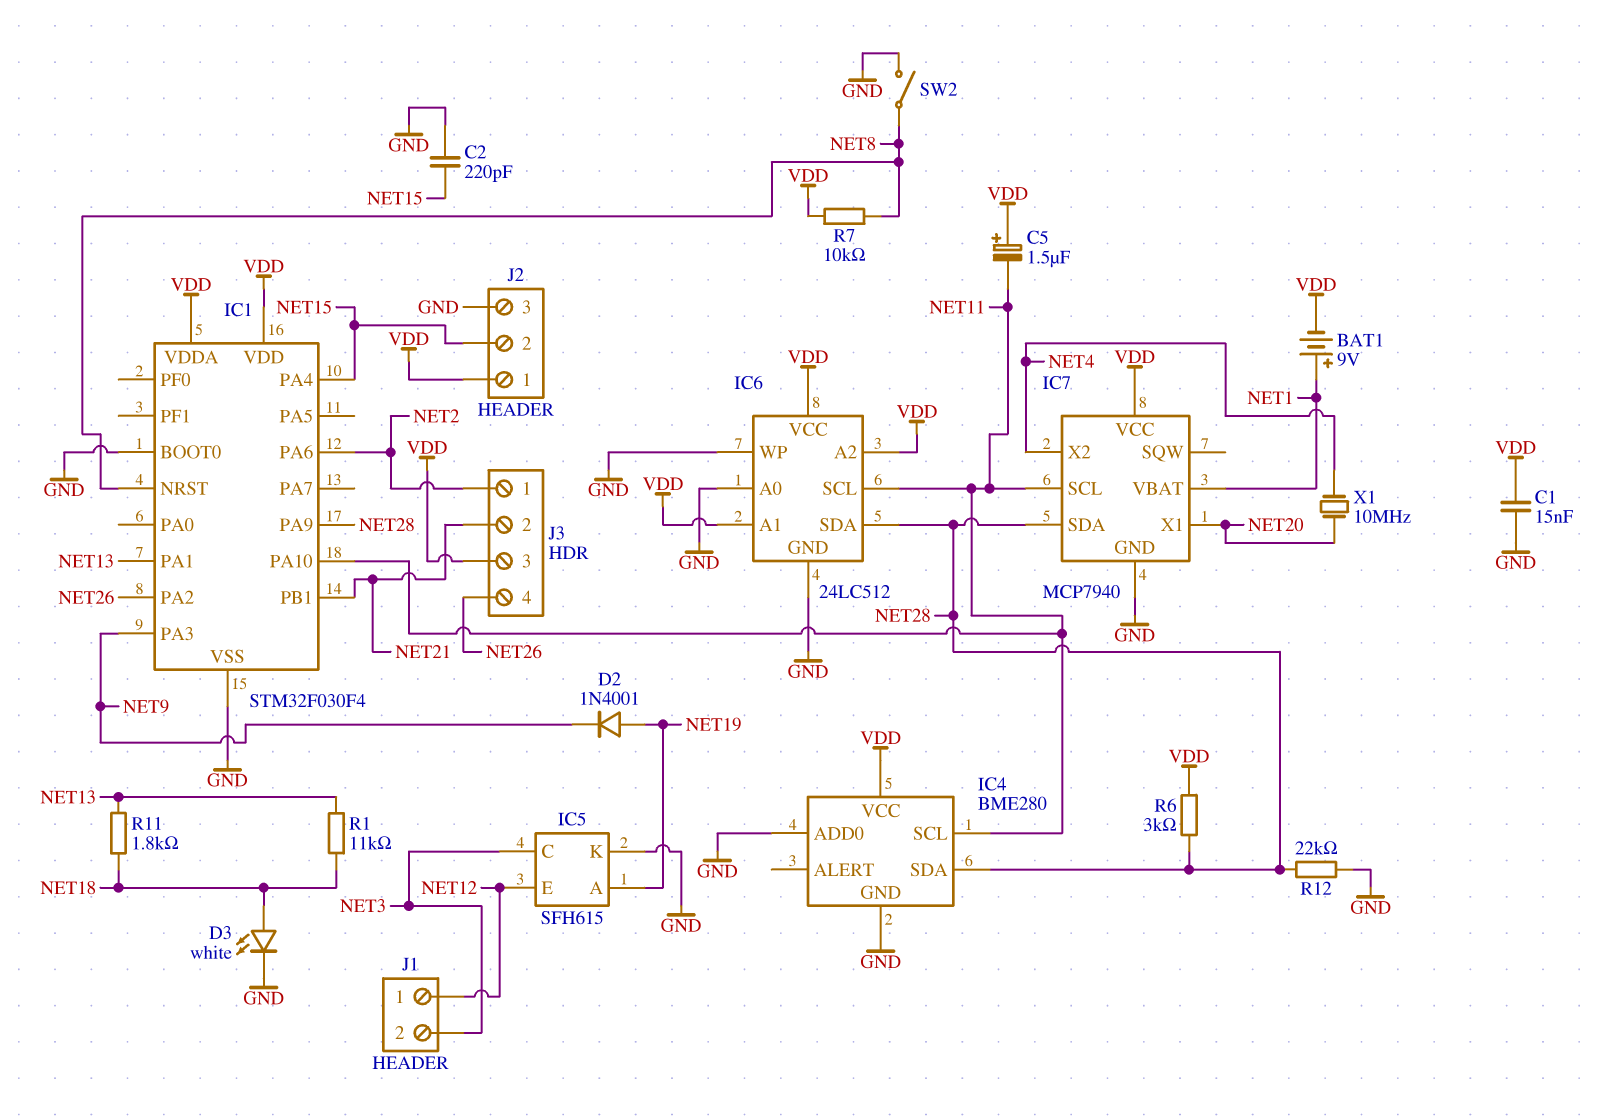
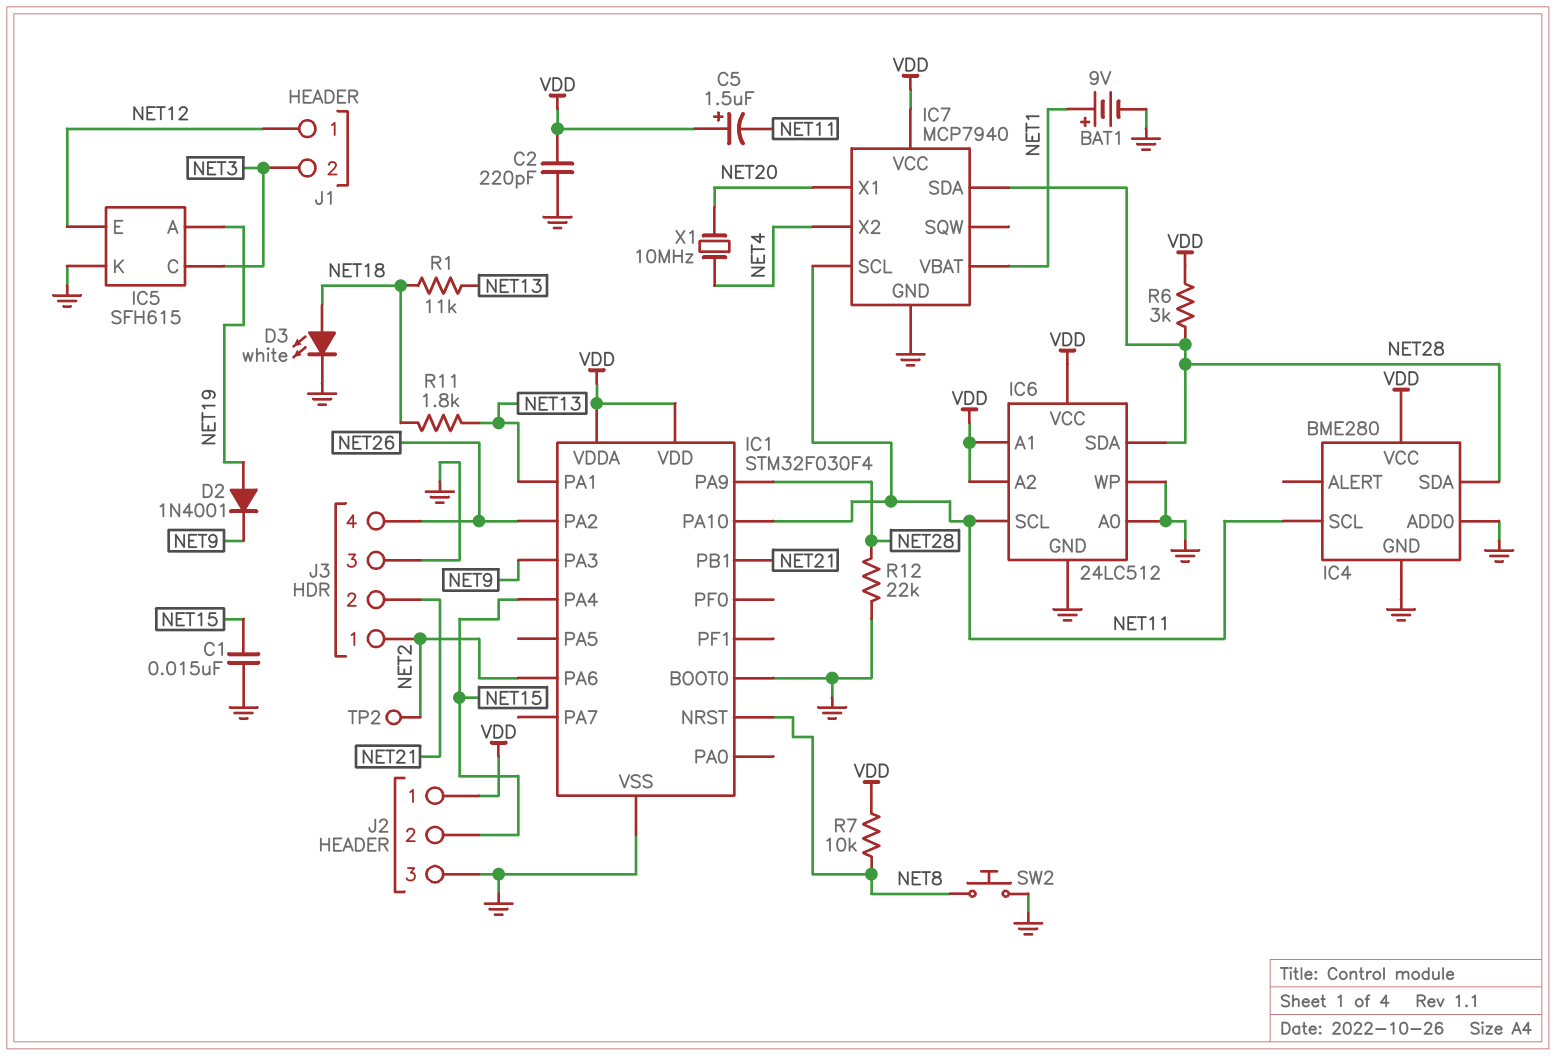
BAT1: 9V (plus NET1, minus VDD) -> 9V (plus NET1, minus GND)
C1: 15nF (GND, VDD) -> 15nF (GND, NET15)
C2: 220pF (GND, NET15) -> 220pF (GND, VDD)
J3 pin 3: VDD -> GND
SW2: switch (GND, NET8) -> button (GND, NET8)
TP2: none -> test point (NET2)

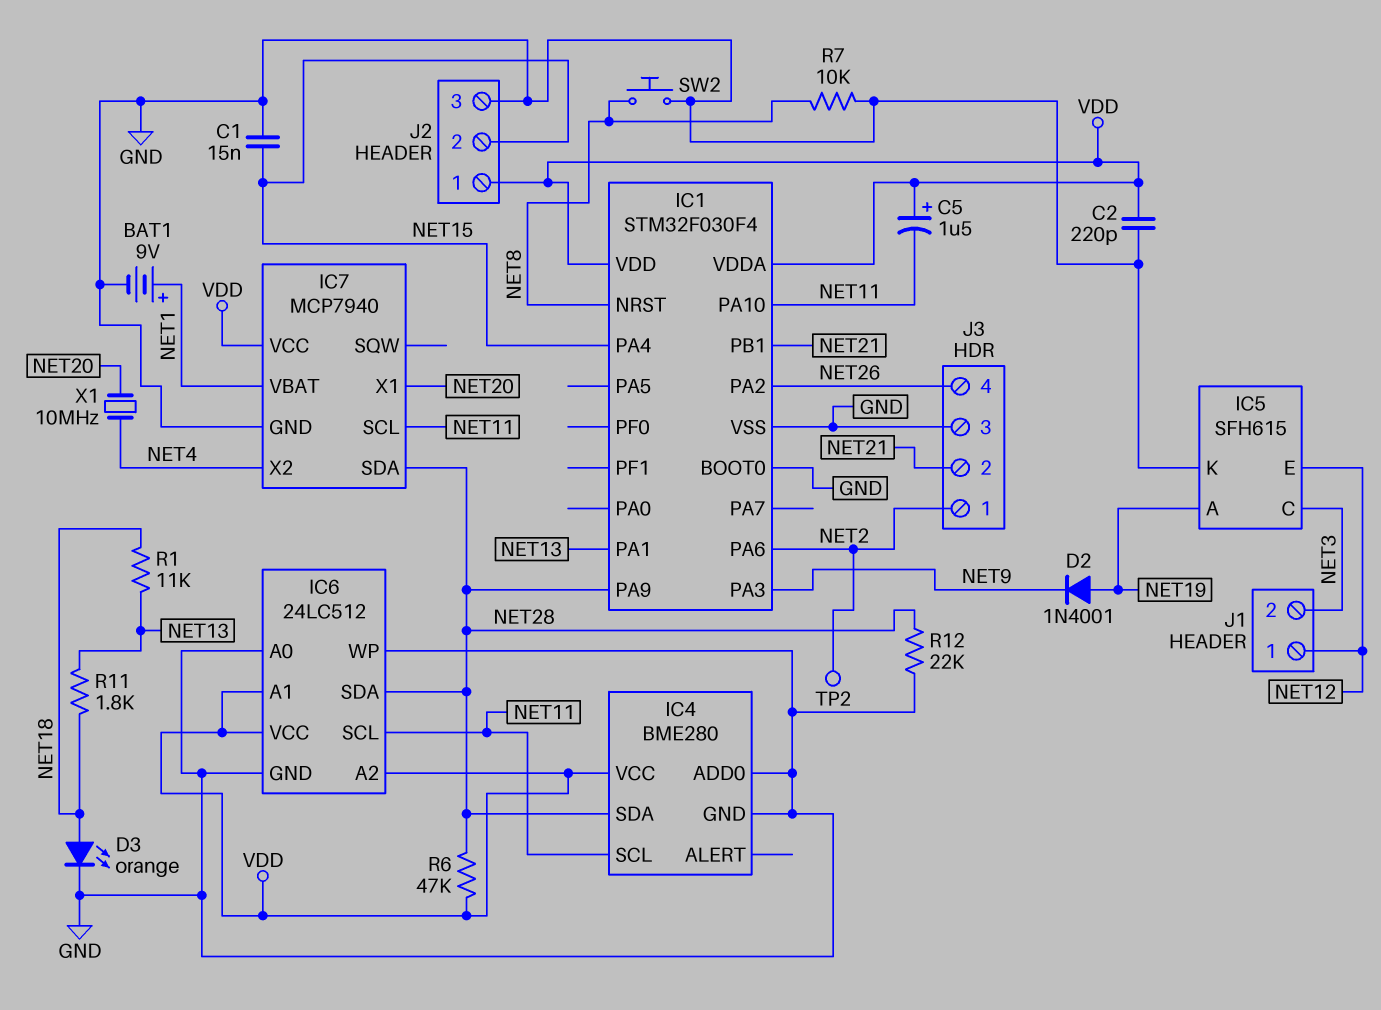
D3: LED white (A NET18, K GND) -> LED orange (A NET18, K GND)
R6: 3k (NET28, VDD) -> 47k (NET28, VDD)
R7: 10k (NET8, VDD) -> 10k (GND, NET8)

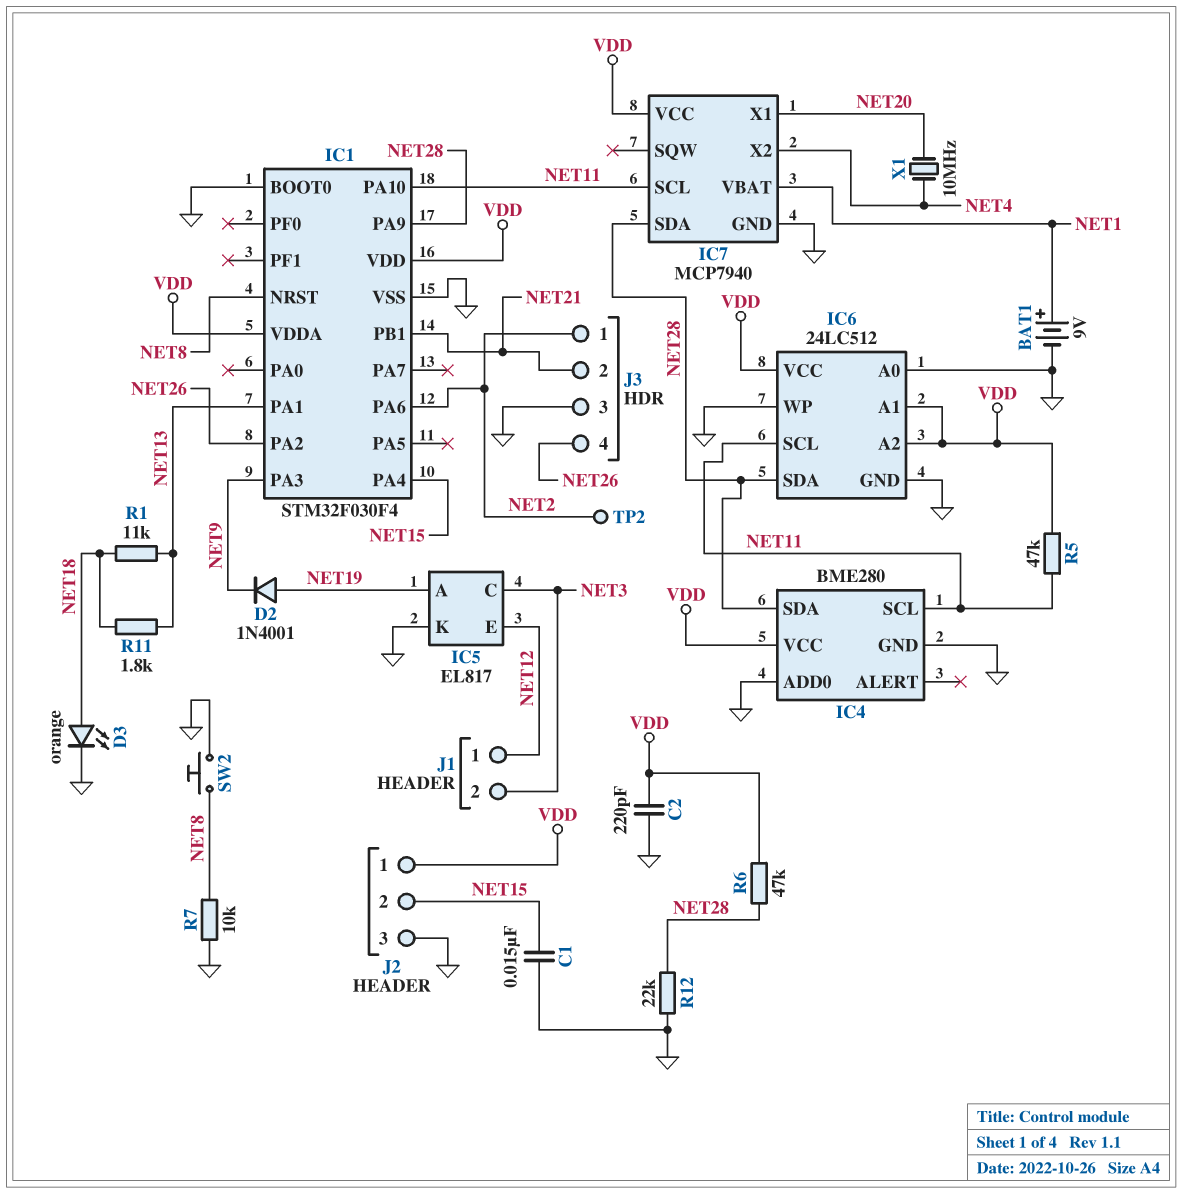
C5: 1.5uF (plus VDD, minus NET11) -> none
IC5: SFH615 -> EL817
R5: none -> 47k (NET11, VDD)

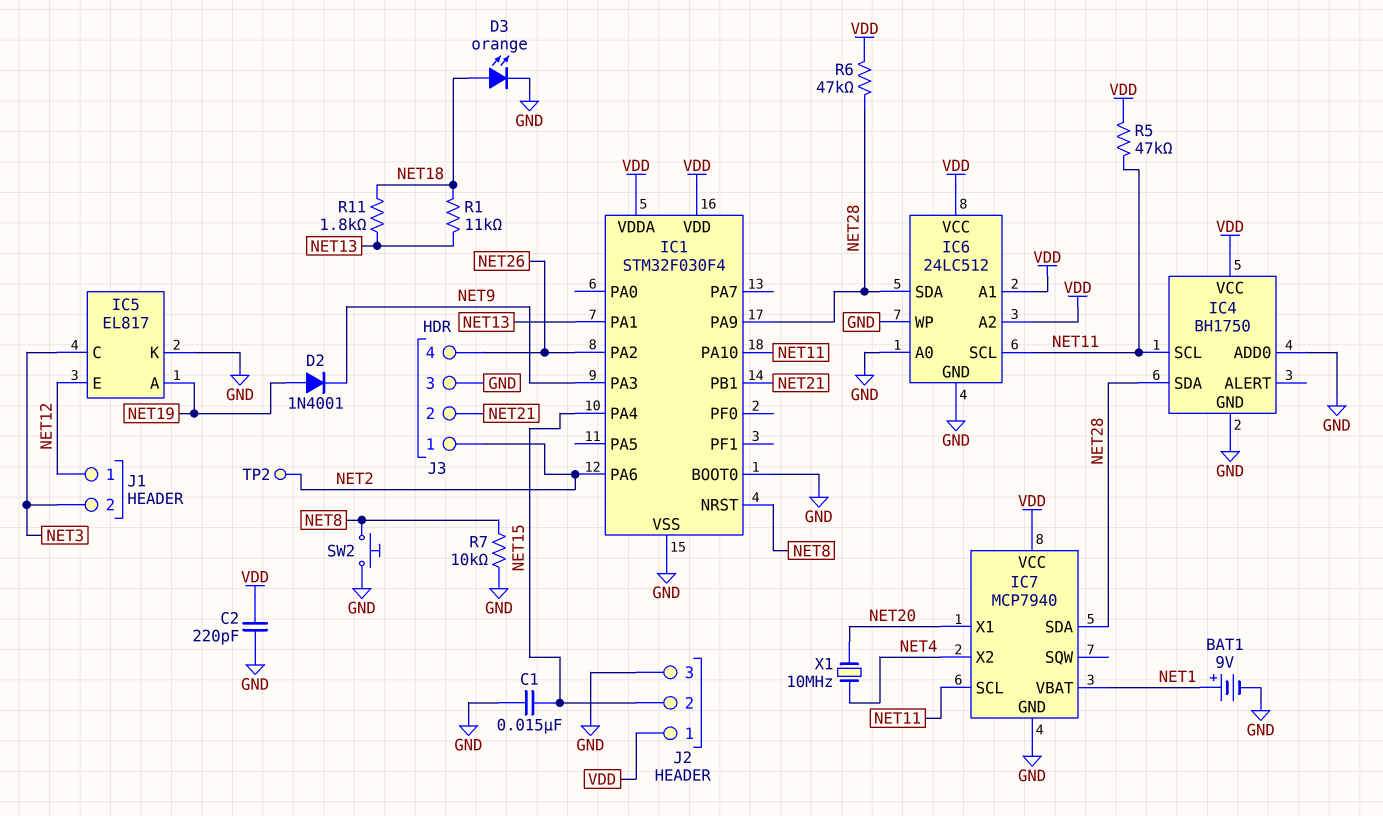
IC4: BME280 -> BH1750
R12: 22k (GND, NET28) -> none

